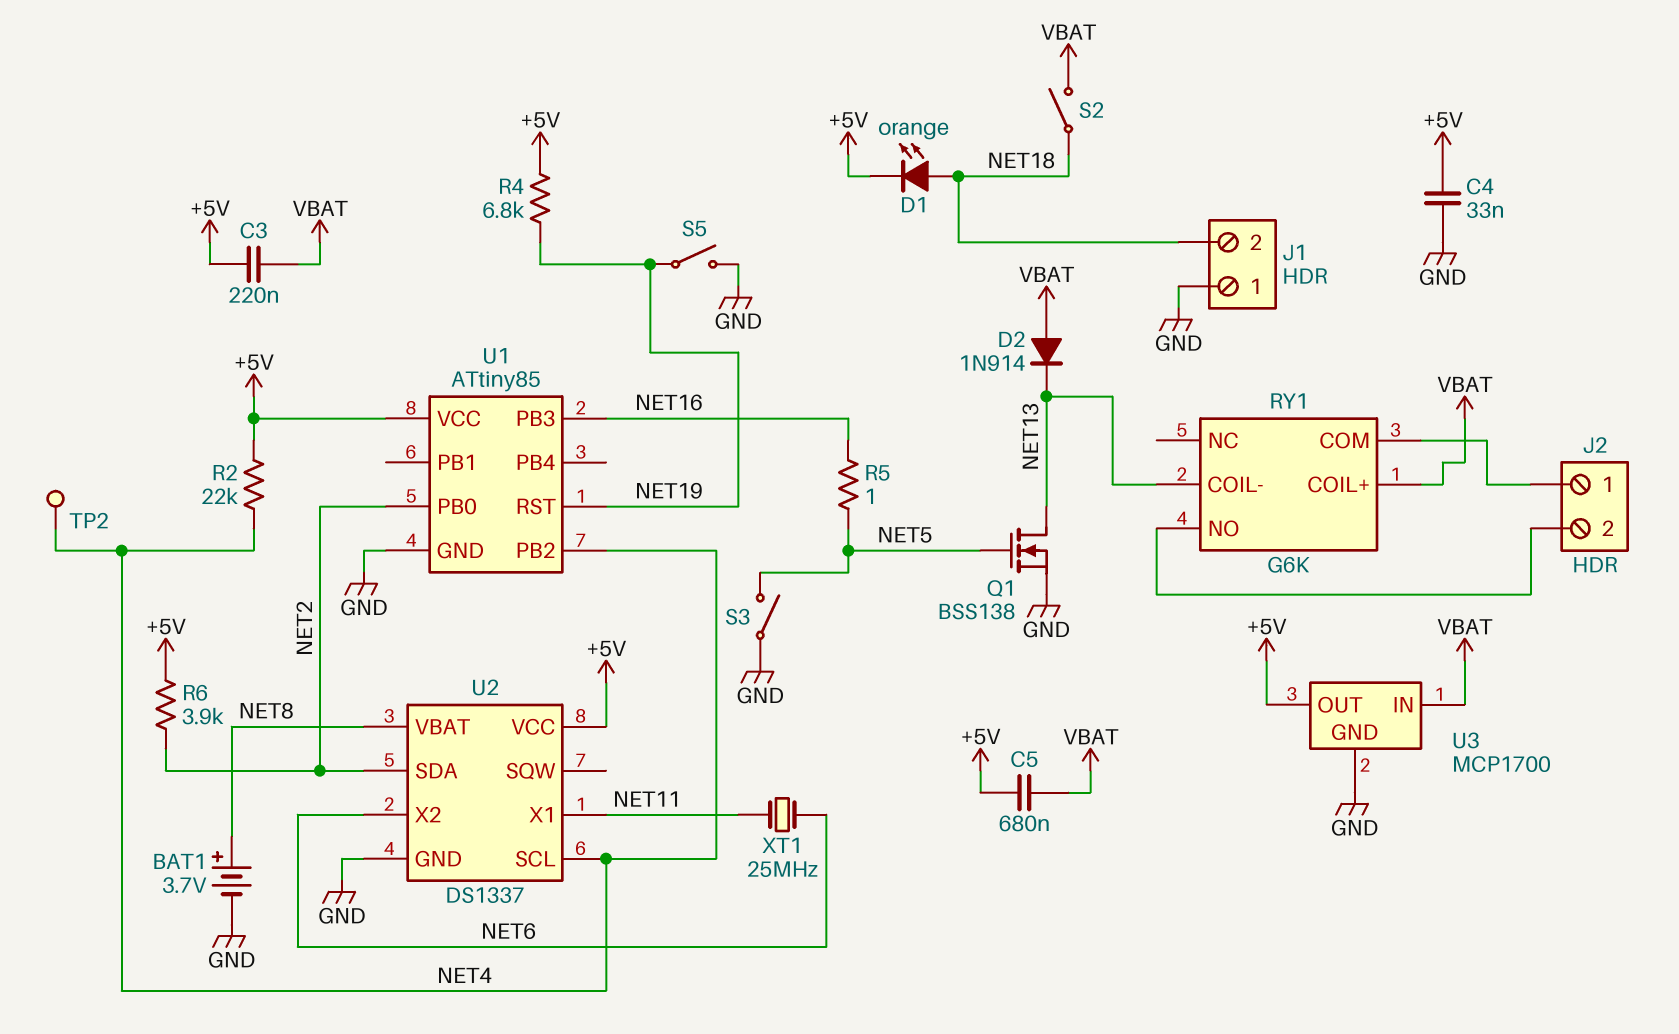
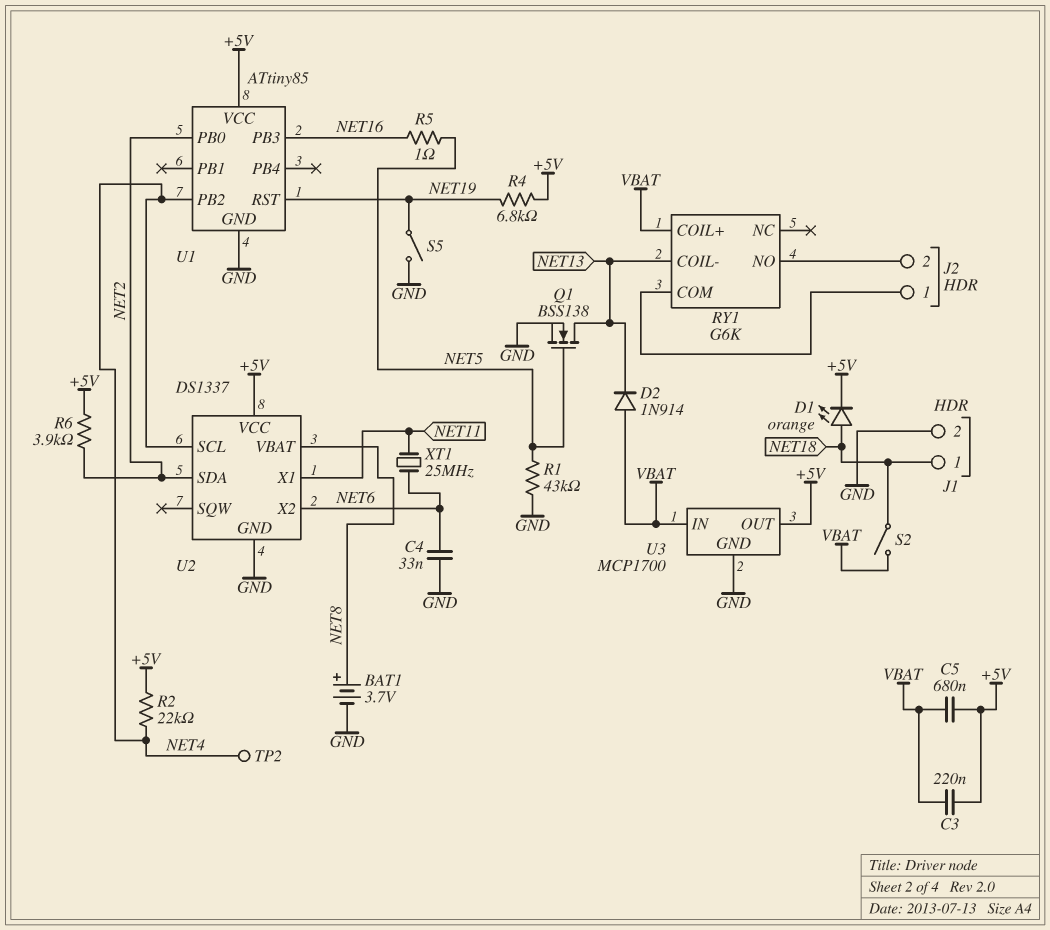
C4: 33nF (+5V, GND) -> 33nF (GND, NET6)
J1 pin 1: GND -> NET18
J1 pin 2: NET18 -> GND
R1: none -> 43k (GND, NET5)
S3: switch (GND, NET5) -> none

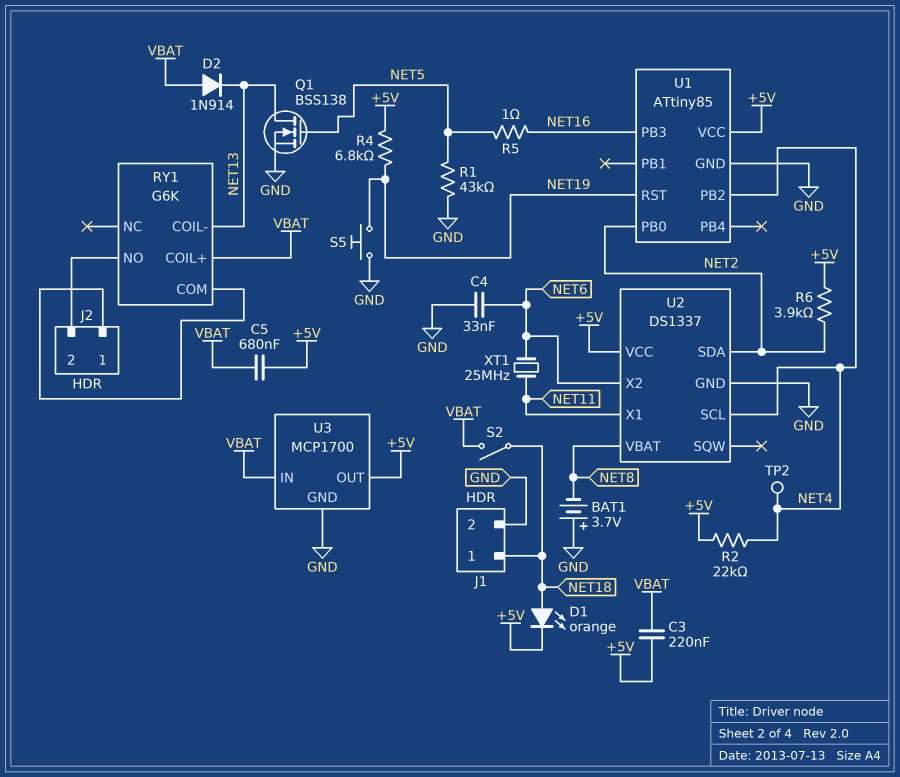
BAT1: 3.7V (plus NET8, minus GND) -> 3.7V (plus GND, minus NET8)
S5: switch (GND, NET19) -> button (GND, NET19)

